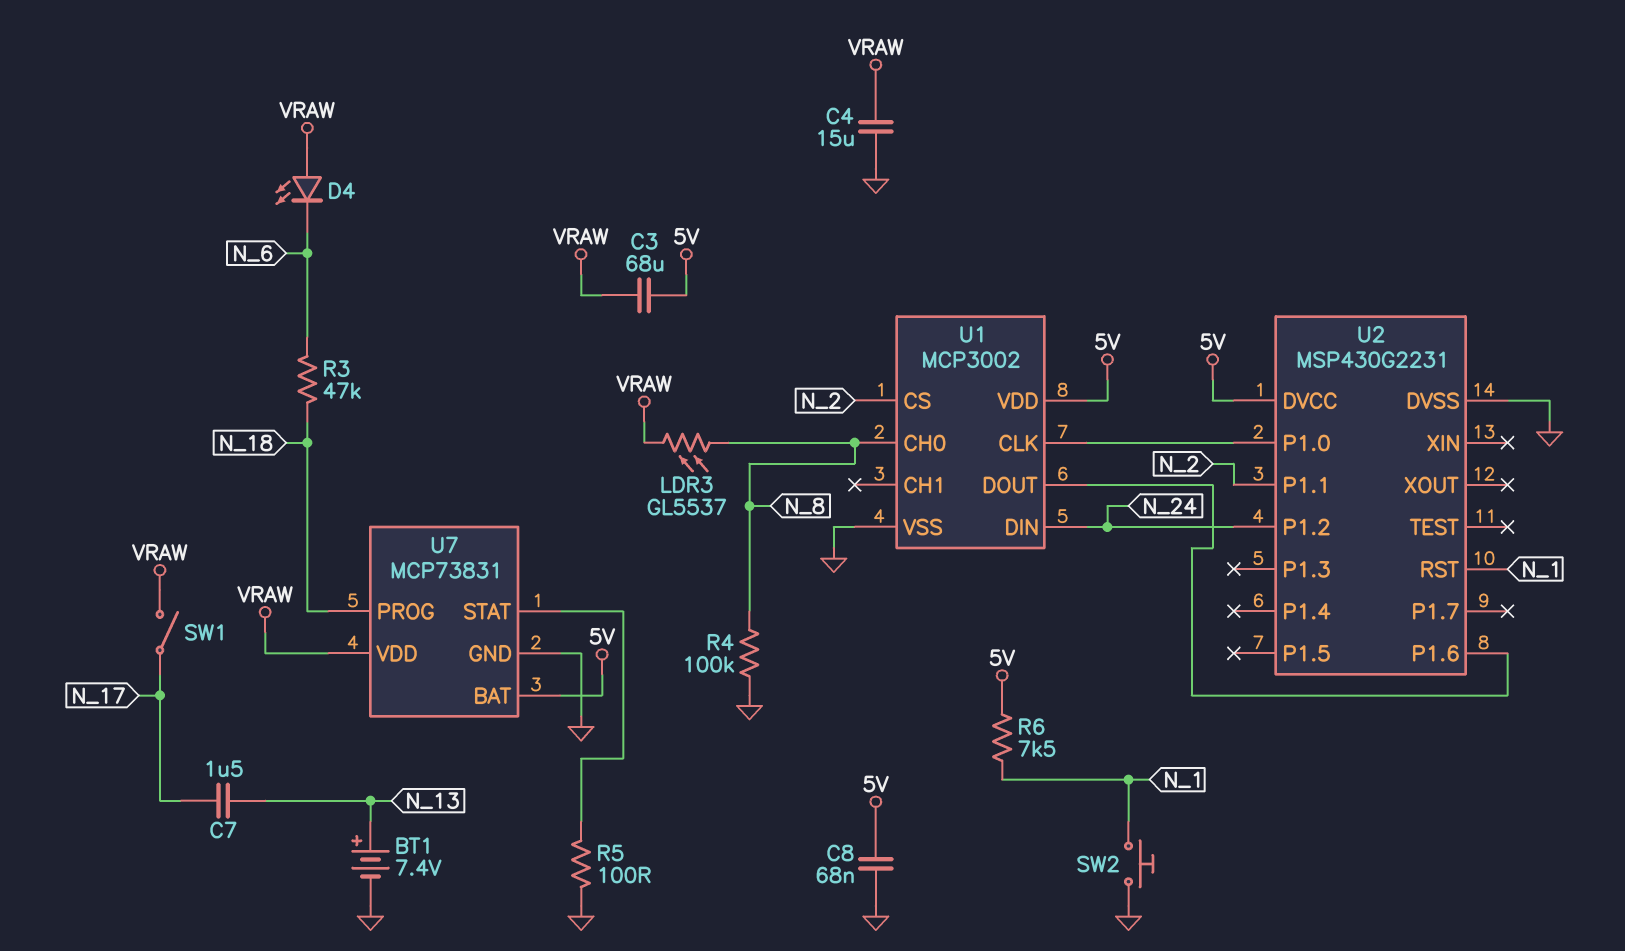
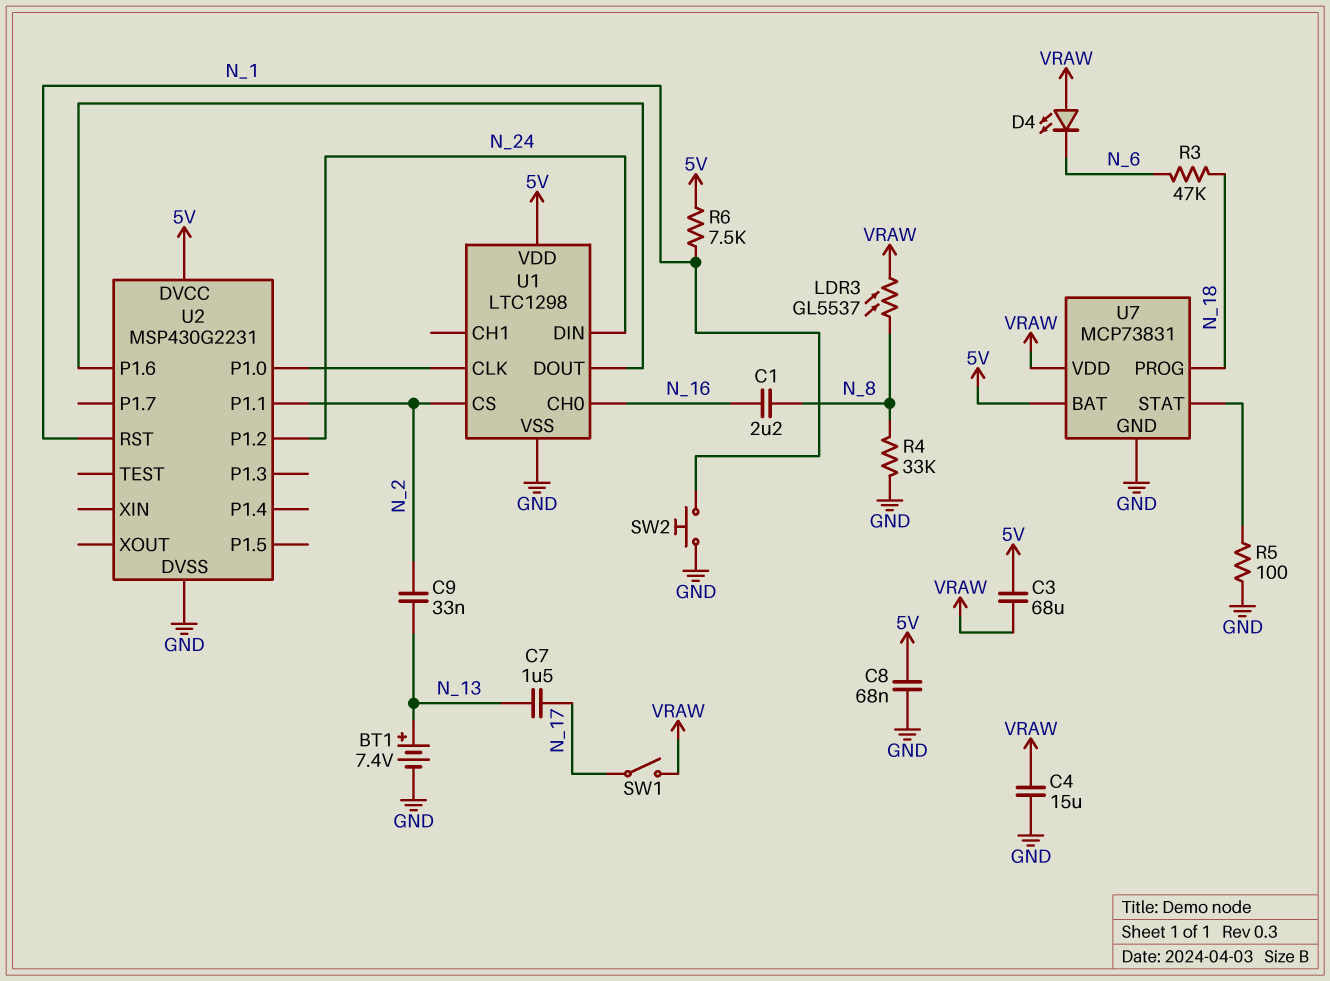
C1: none -> 2.2uF (N_8, N_16)
C9: none -> 33nF (N_2, N_13)
R4: 100k (GND, N_8) -> 33k (GND, N_8)
U1: MCP3002 -> LTC1298
U1 pin CH0: N_8 -> N_16

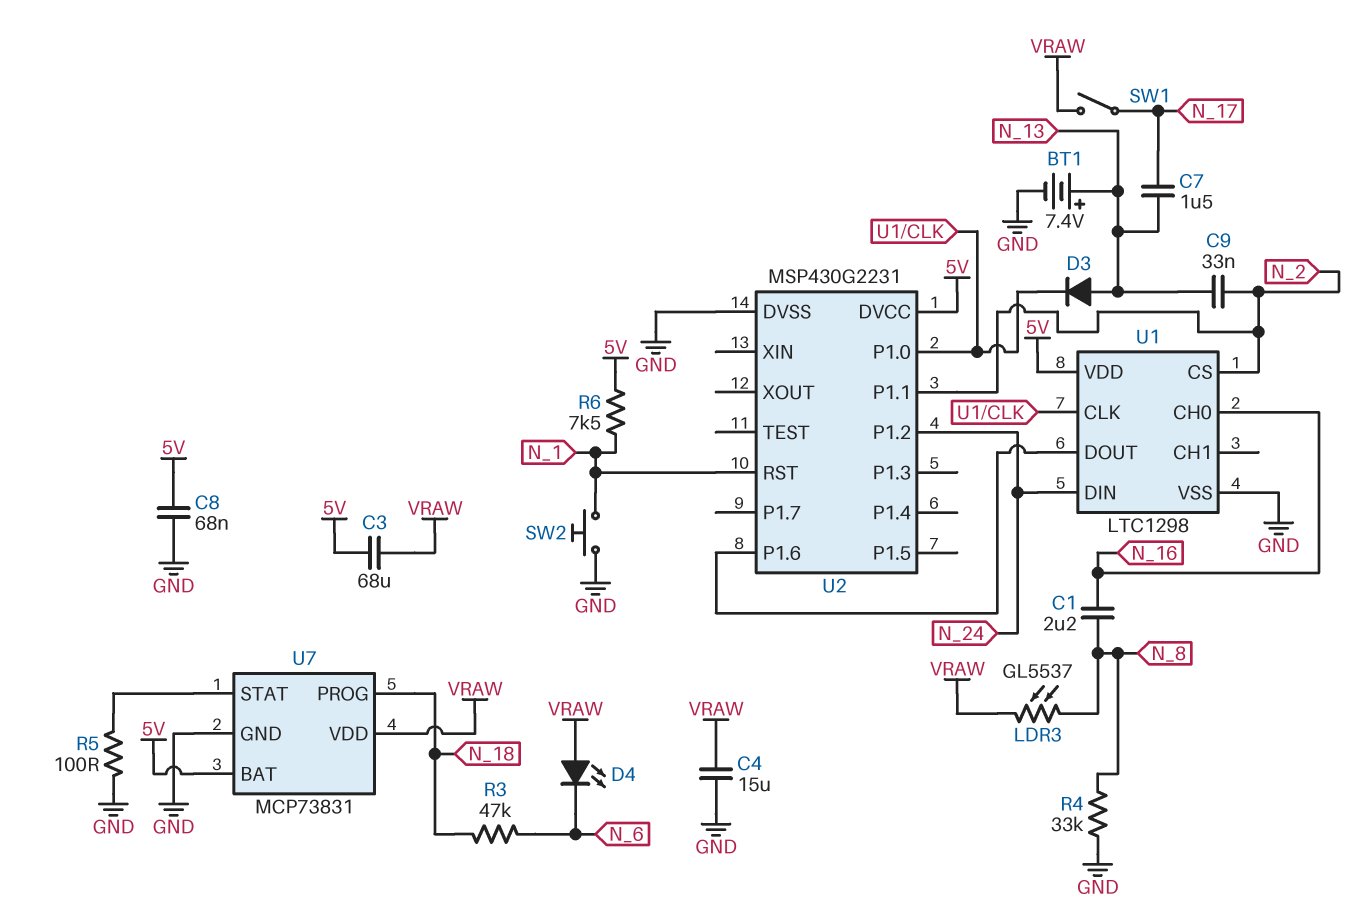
D3: none -> diode (A N_13, K U1/CLK)

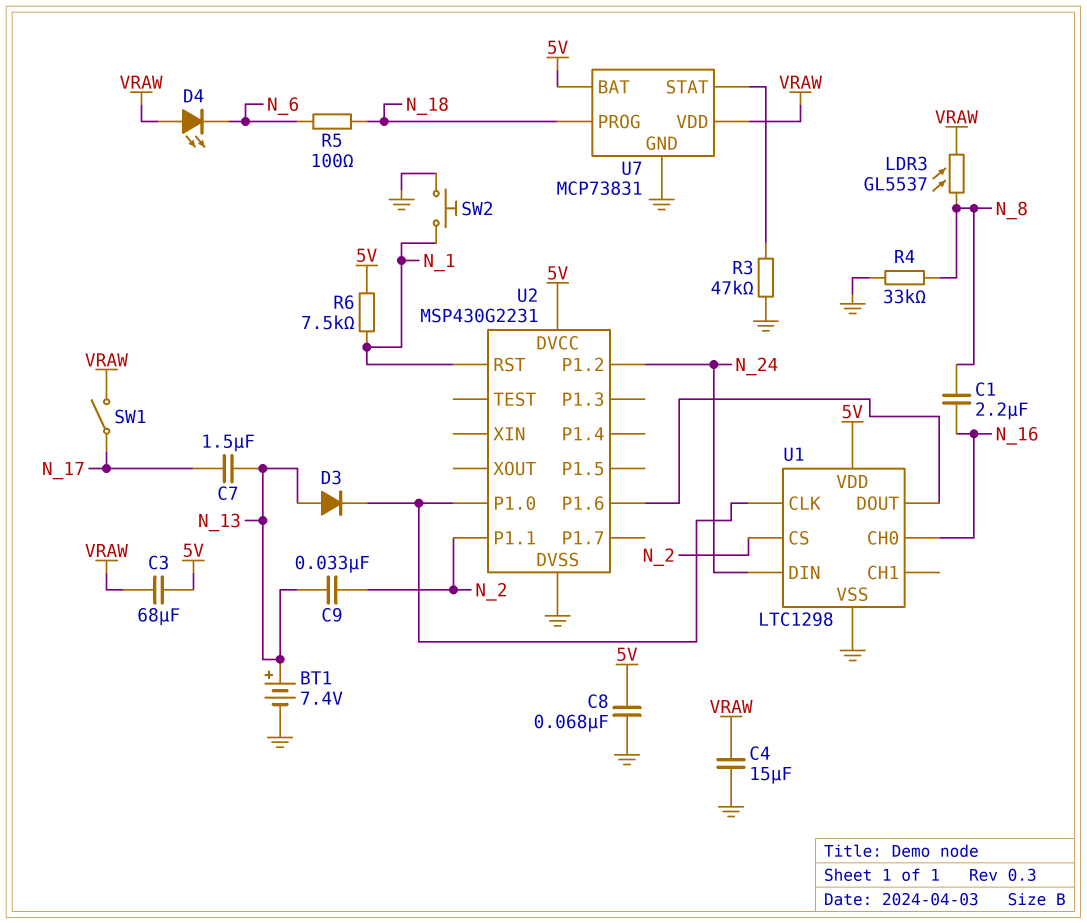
R3: 47k (N_6, N_18) -> 47k (GND, U7/STAT)
R5: 100 (GND, U7/STAT) -> 100 (N_6, N_18)

